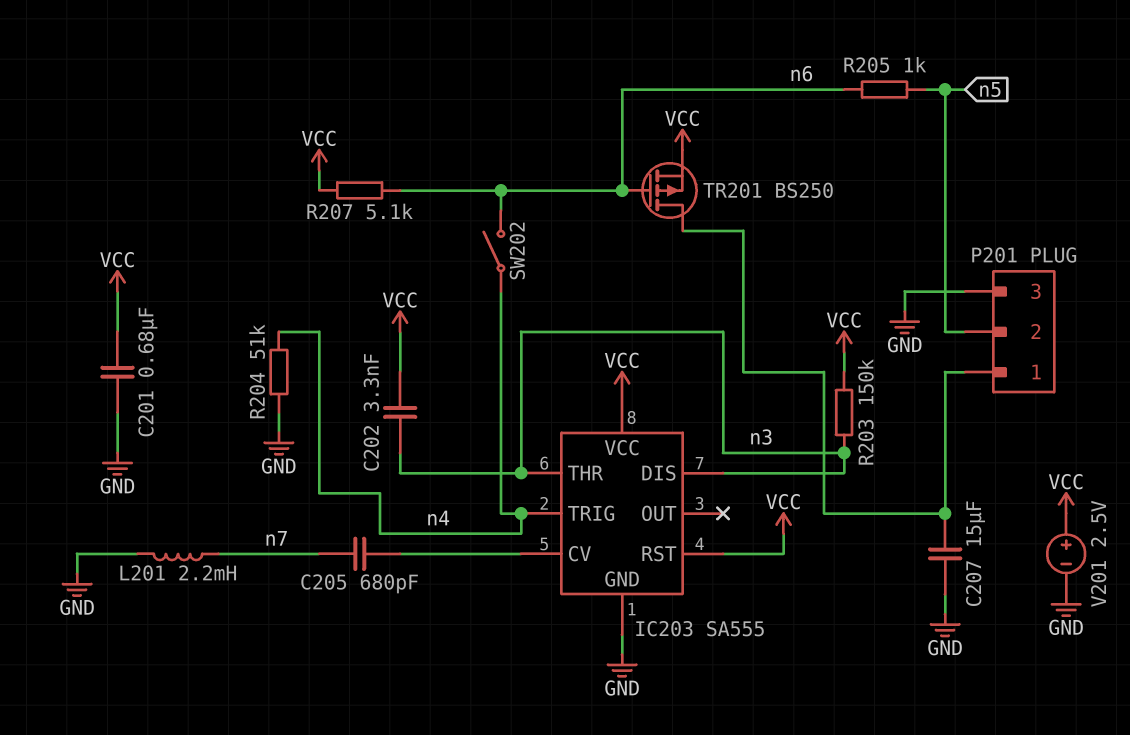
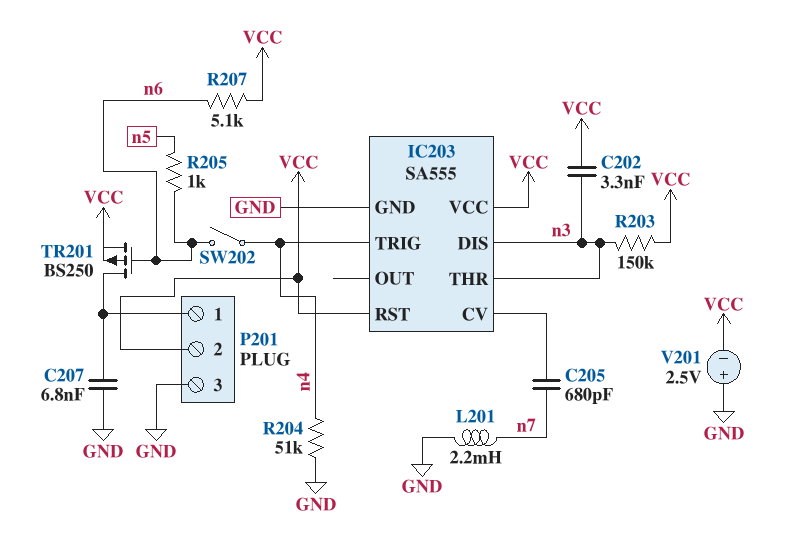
C201: 680nF (GND, VCC) -> none
C207: 15uF (GND, P201/1) -> 6.8nF (GND, P201/1)
P201 pin 2: n5 -> VCC
V201: 2.5V (plus VCC, minus GND) -> 2.5V (plus GND, minus VCC)

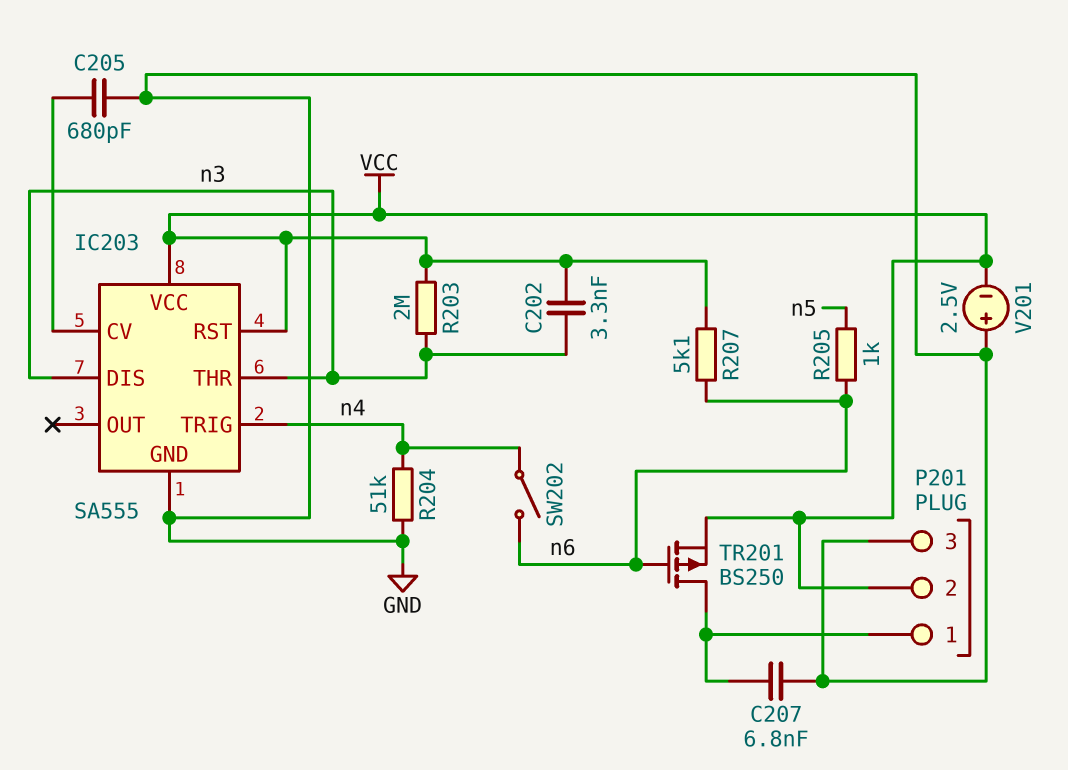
C205: 680pF (IC203/CV, n7) -> 680pF (GND, IC203/CV)
L201: 2.2mH (GND, n7) -> none
R203: 150k (VCC, n3) -> 2M (VCC, n3)

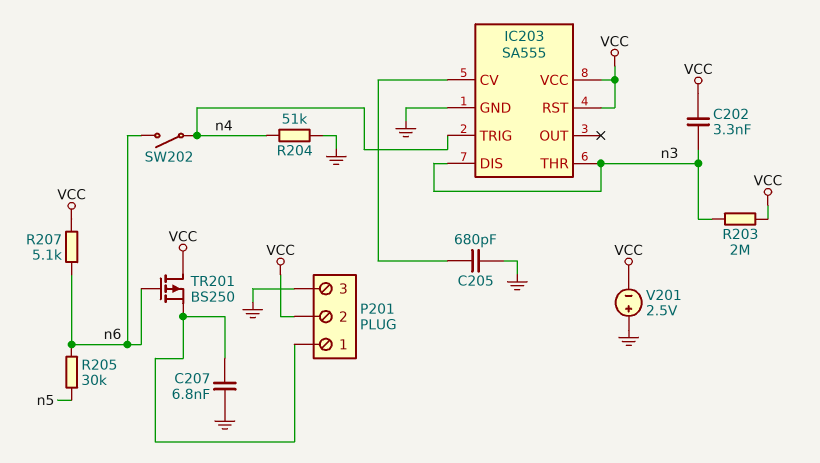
R205: 1k (n5, n6) -> 30k (n5, n6)
TR201: PMOS BS250 (G n6, D P201/1, S VCC) -> PMOS BS250 (G n6, D VCC, S P201/1)

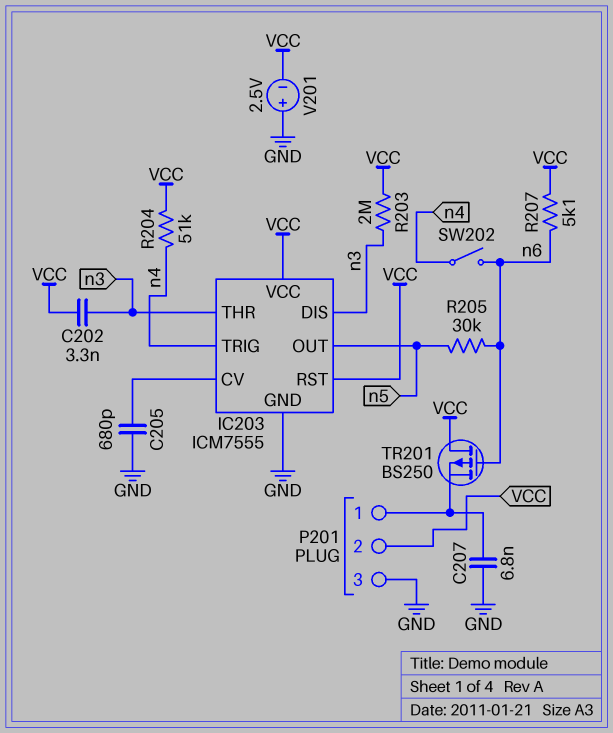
IC203: SA555 -> ICM7555
IC203 pin OUT: none -> n5
R204: 51k (GND, n4) -> 51k (VCC, n4)

